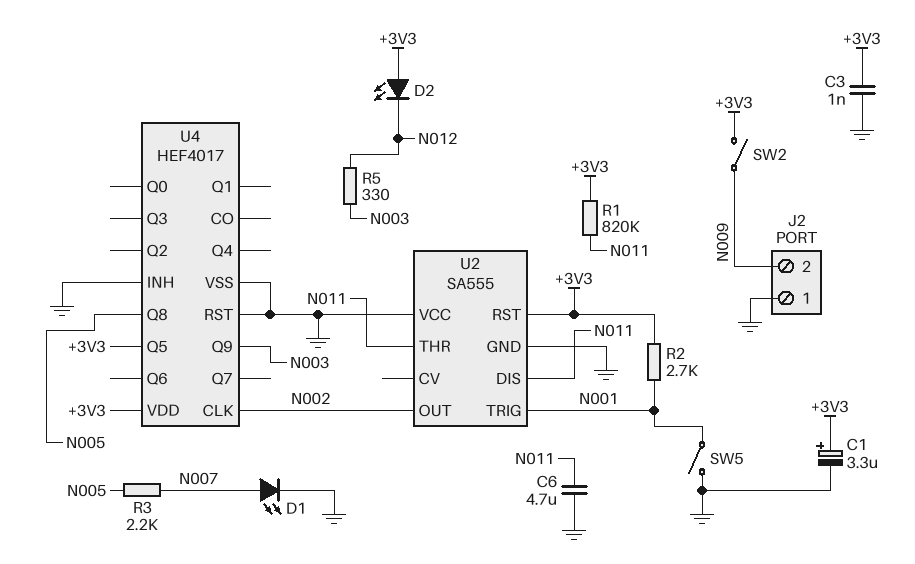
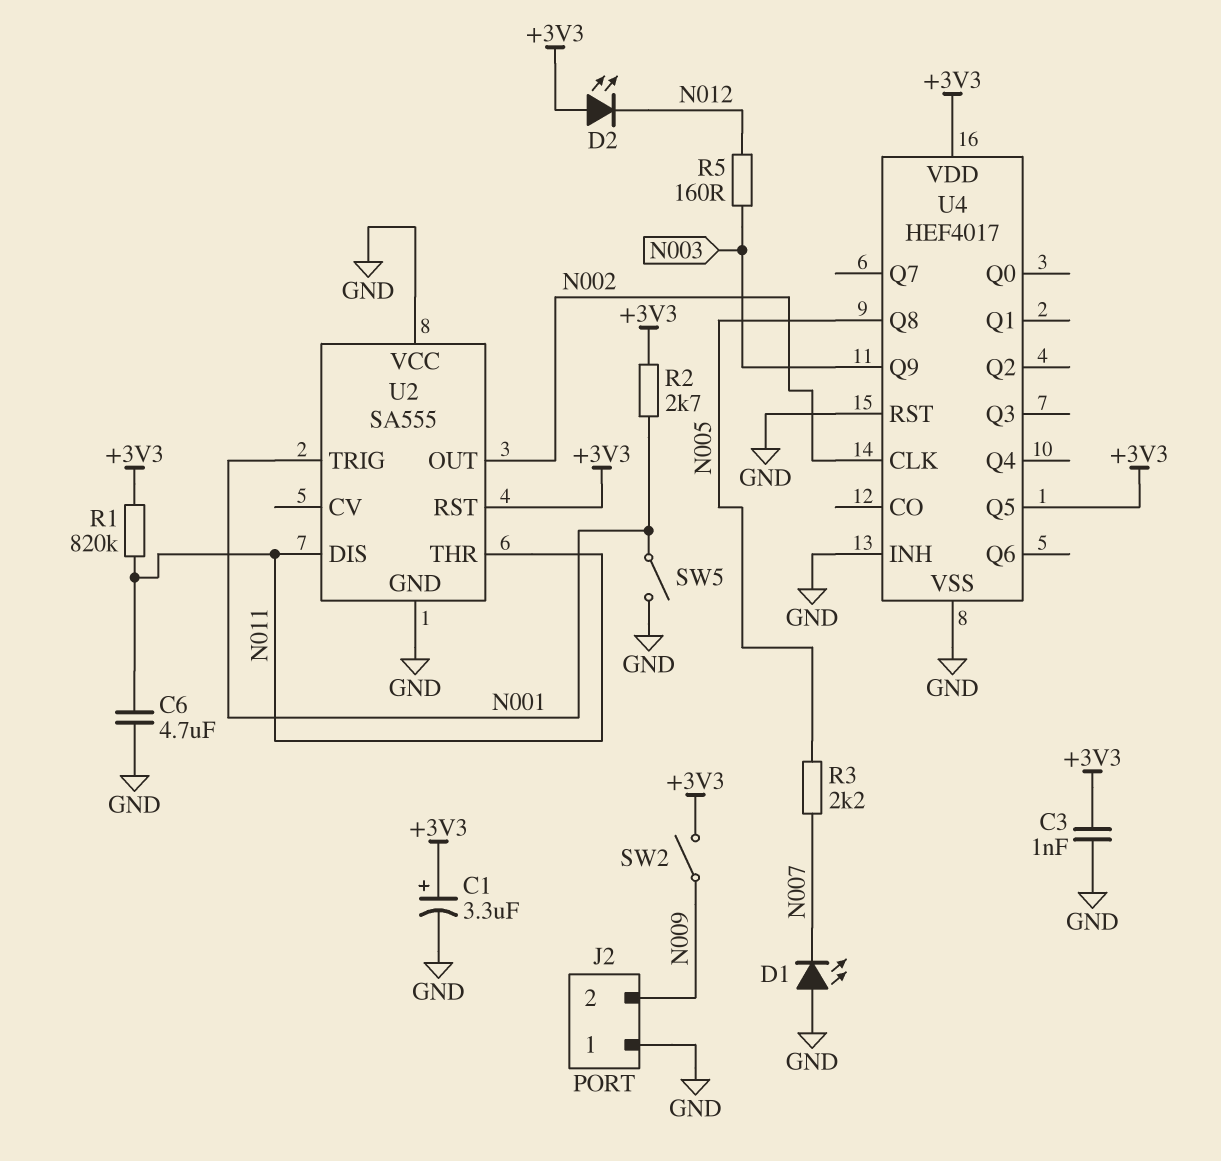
D1: LED (A N007, K GND) -> LED (A GND, K N007)
R5: 330 (N003, N012) -> 160 (N003, N012)

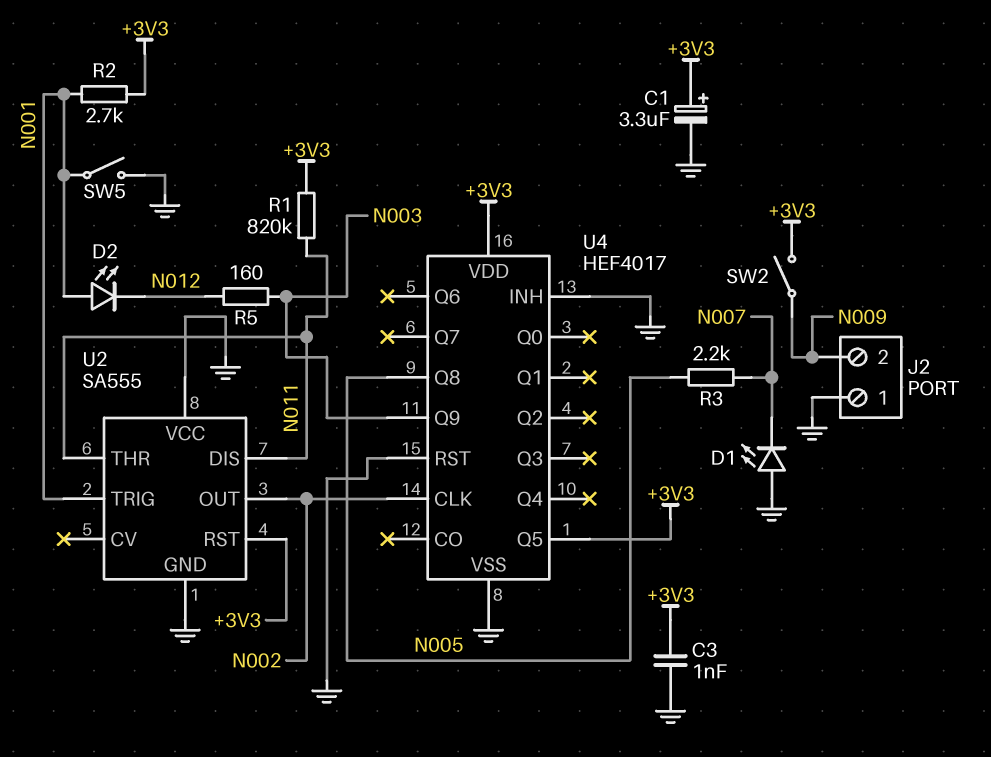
C6: 4.7uF (GND, N011) -> none
D2: LED (A +3V3, K N012) -> LED (A N001, K N012)

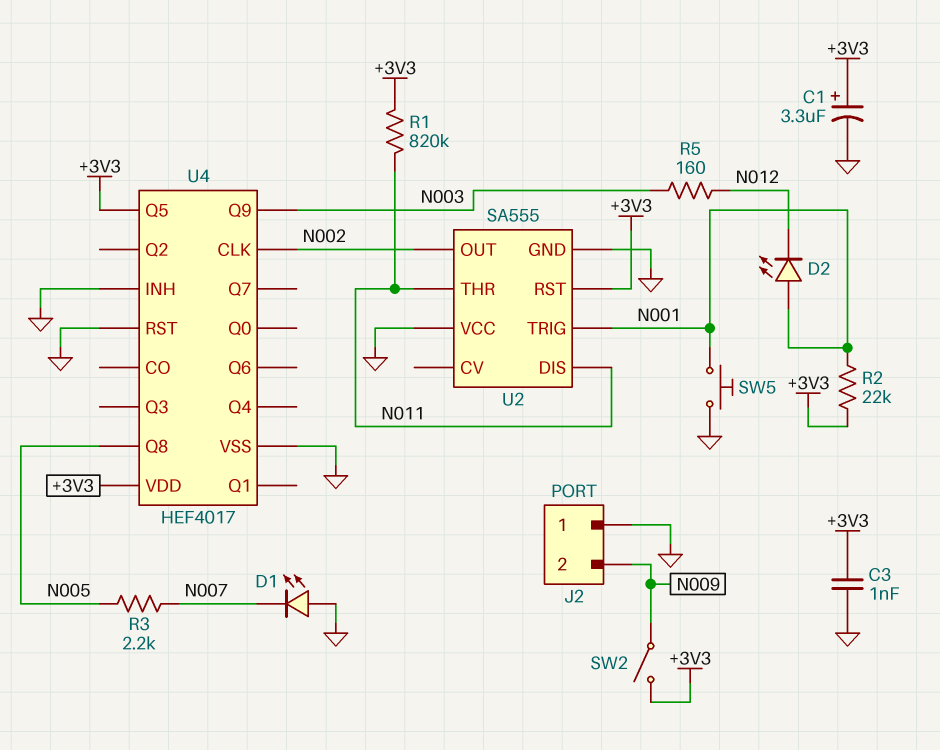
R2: 2.7k (+3V3, N001) -> 22k (+3V3, N001)
SW5: switch (GND, N001) -> button (GND, N001)

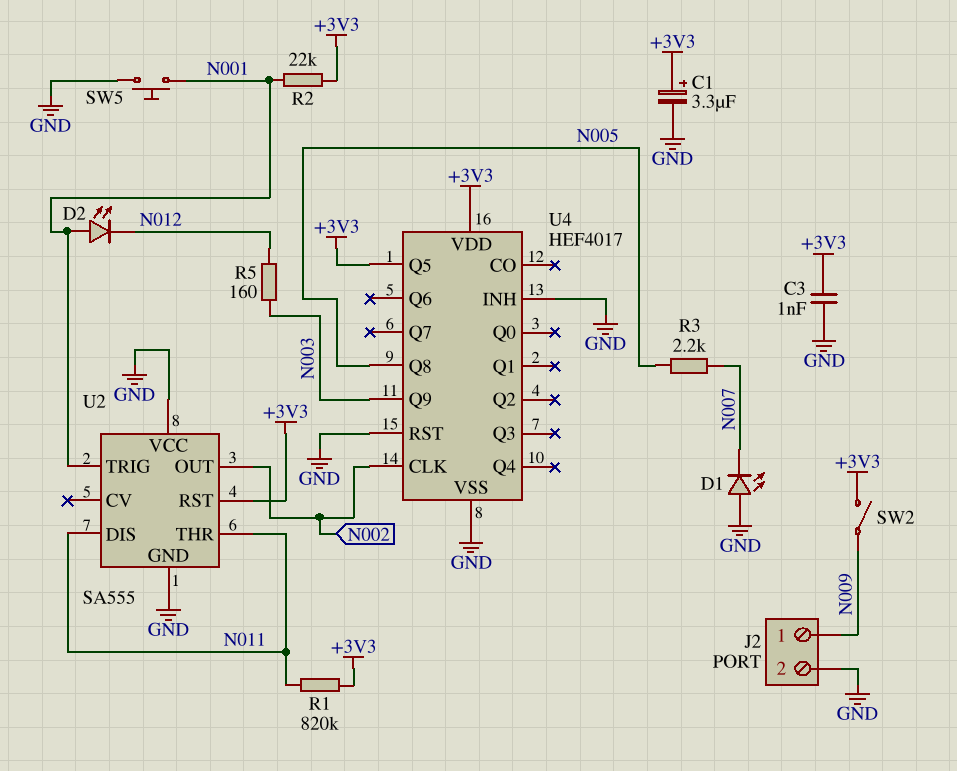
J2 pin 1: GND -> N009
J2 pin 2: N009 -> GND

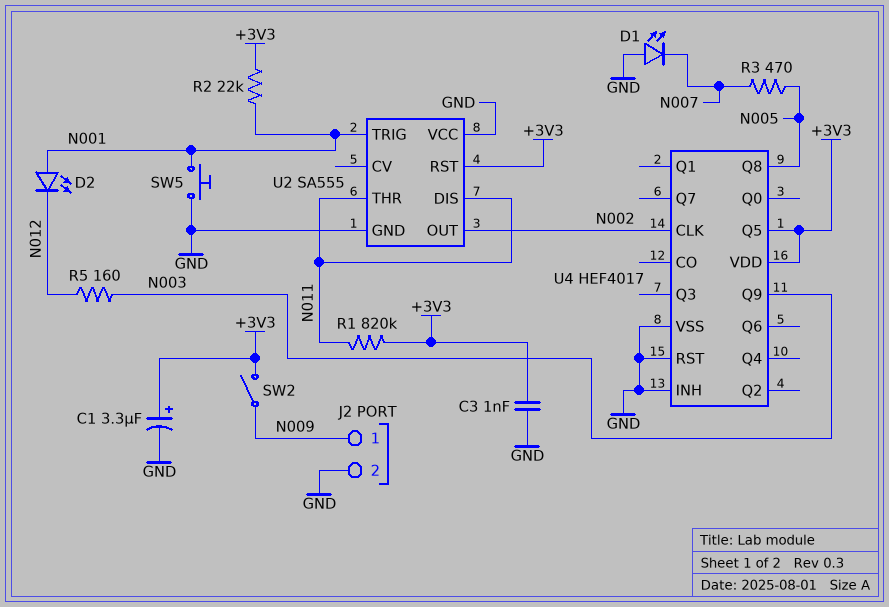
R3: 2.2k (N005, N007) -> 470 (N005, N007)

